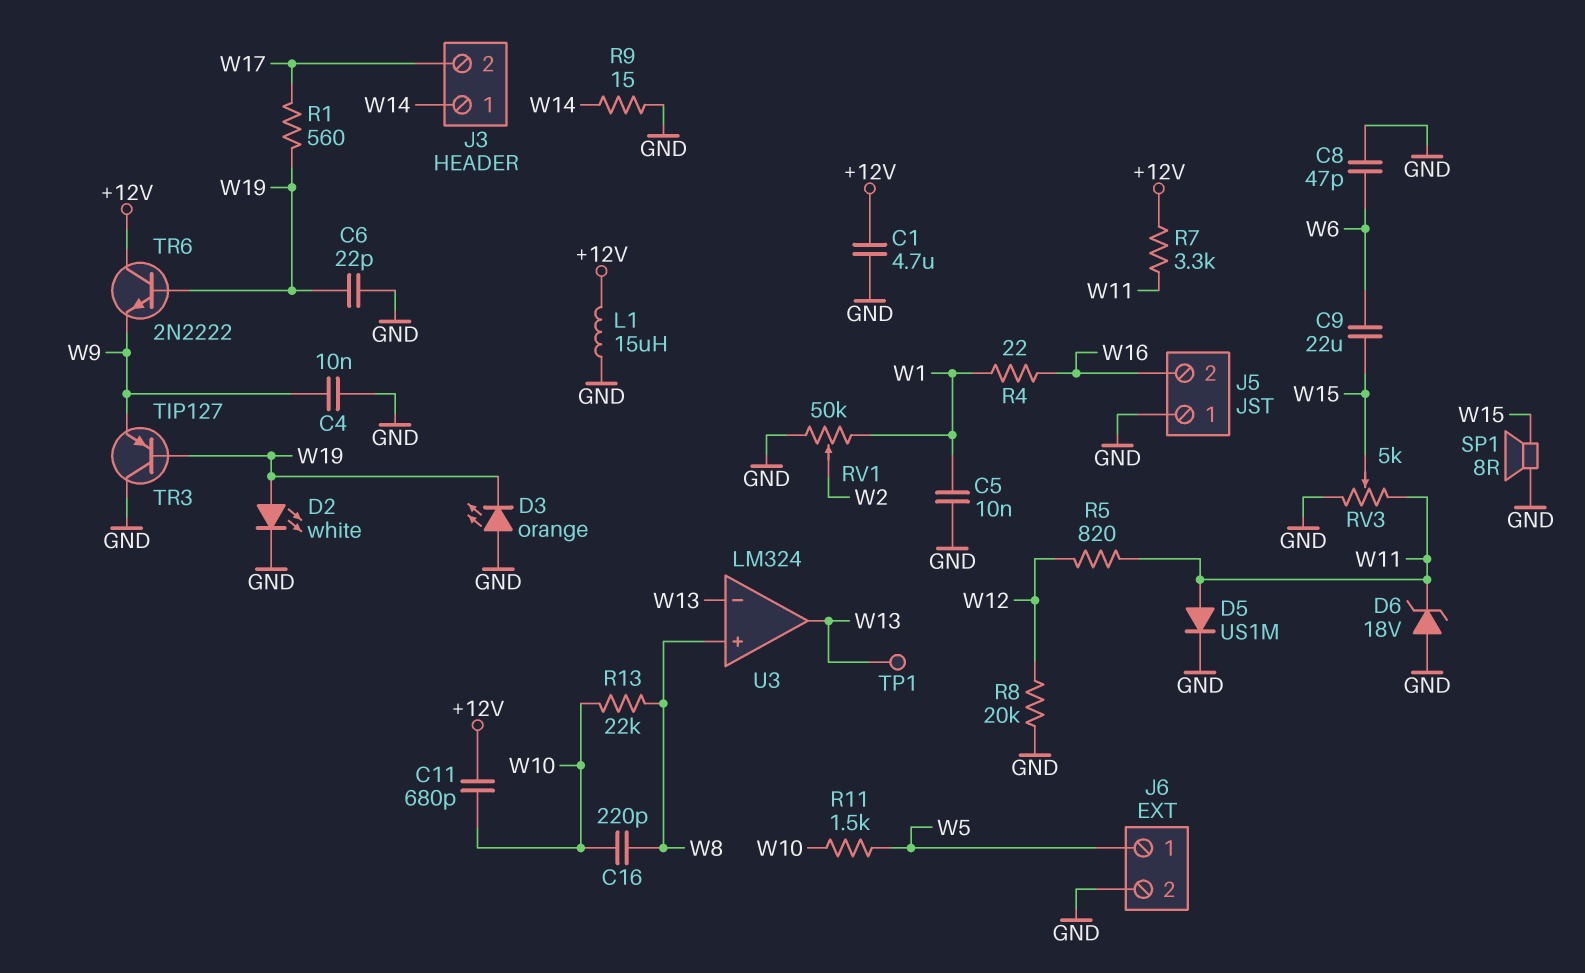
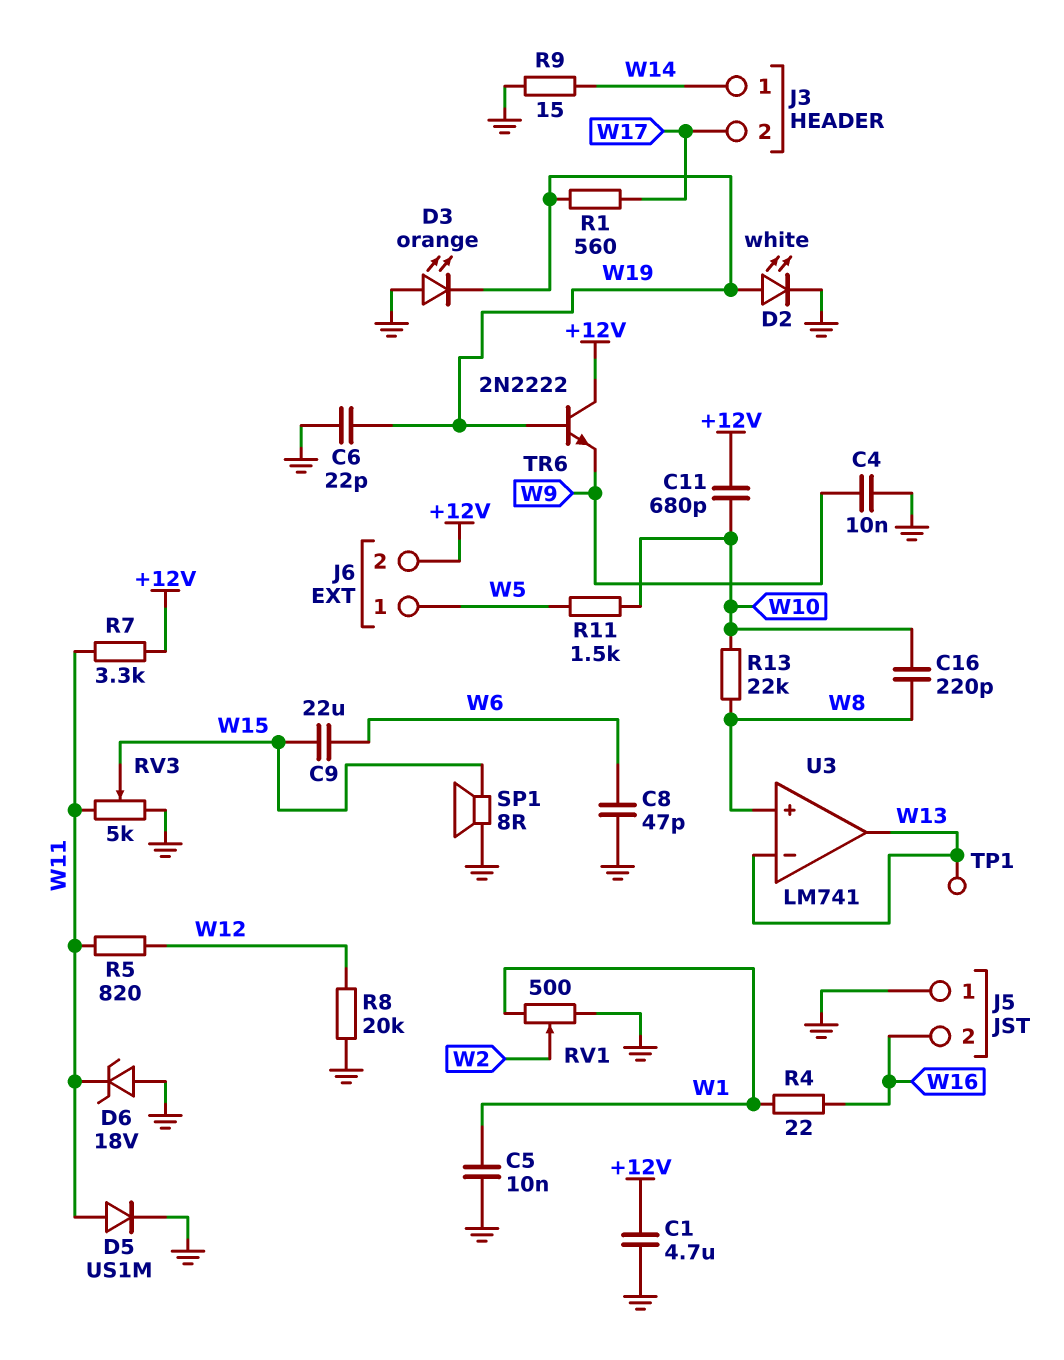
J6 pin 2: GND -> +12V
L1: 15uH (+12V, GND) -> none
RV1: 50k (GND, W1, wiper W2) -> 500 (GND, W1, wiper W2)
TR3: PNP TIP127 (B W19, C GND, E W9) -> none
U3: LM324 -> LM741

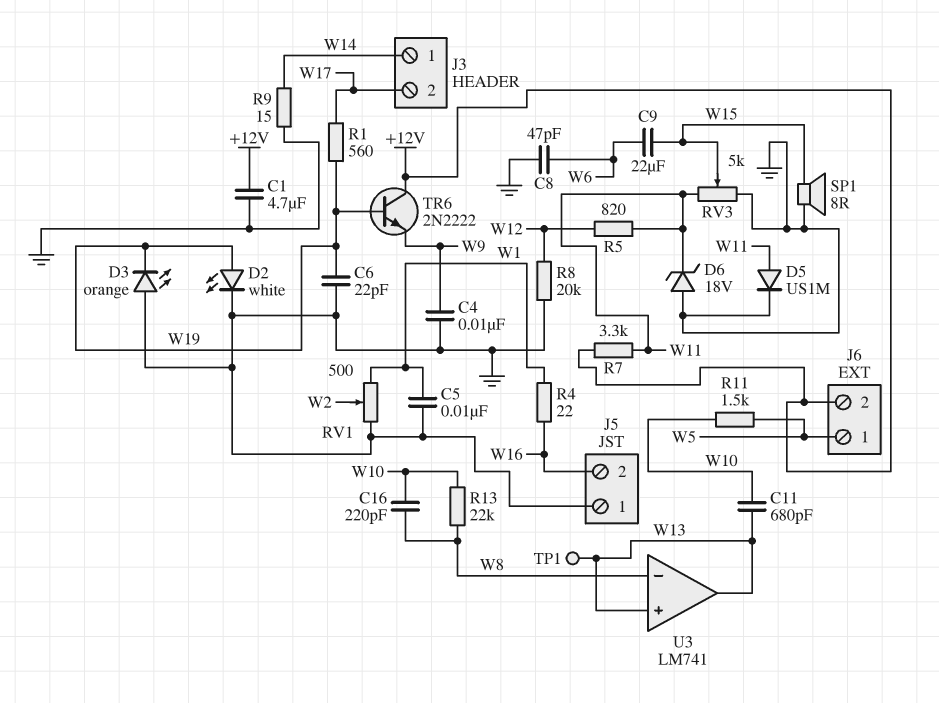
C11: 680pF (+12V, W10) -> 680pF (W10, W13)
U3 pin in+: W8 -> W13
U3 pin in-: W13 -> W8

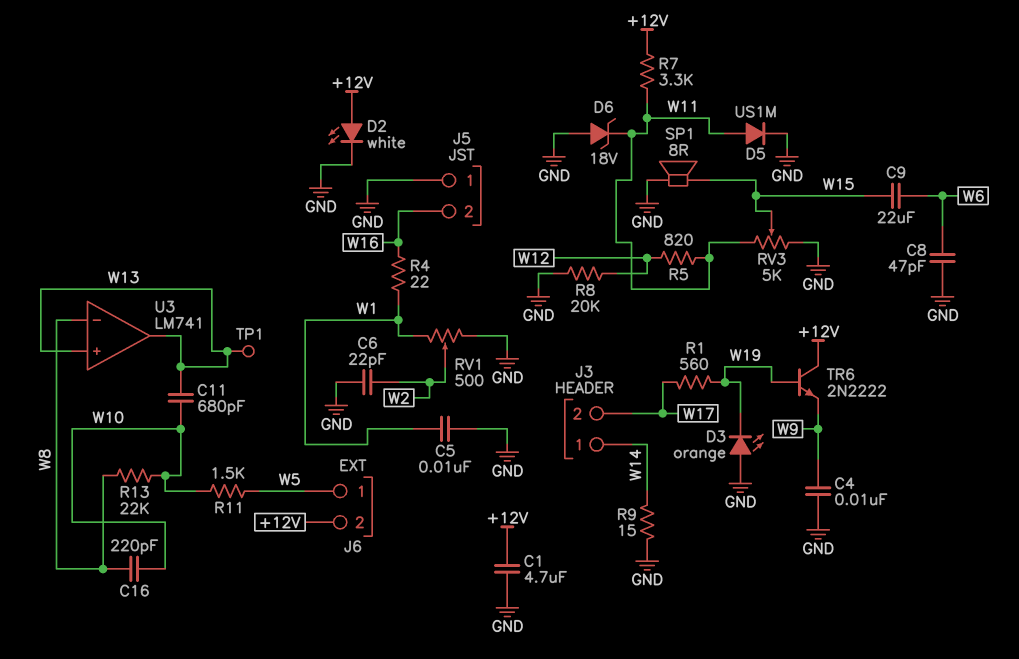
C6: 22pF (GND, W19) -> 22pF (GND, W2)
D2: LED white (A W19, K GND) -> LED white (A +12V, K GND)

